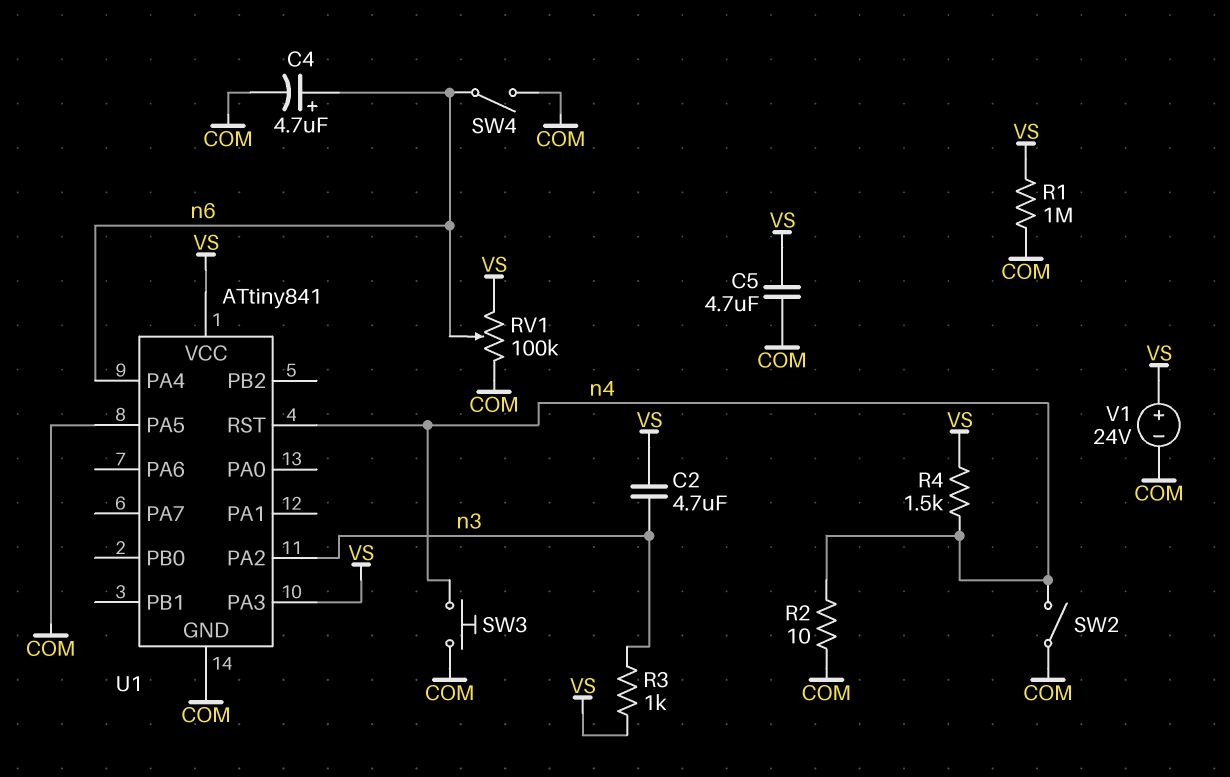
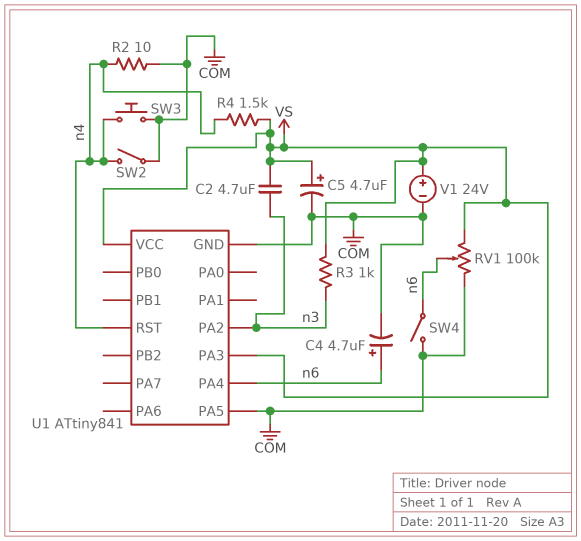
C5: 4.7uF (COM, VS) -> 4.7uF (plus VS, minus COM)
R1: 1M (COM, VS) -> none

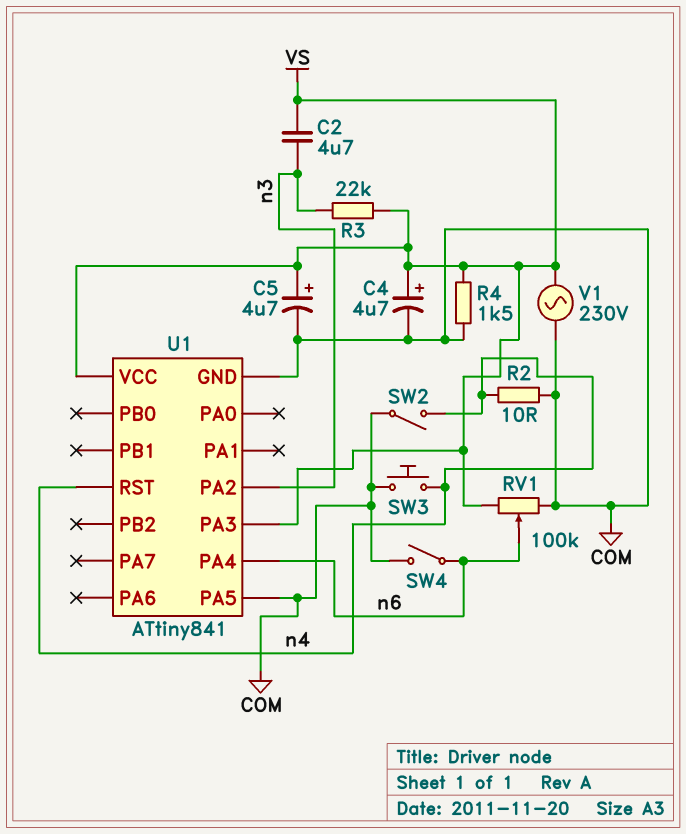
C4: 4.7uF (plus n6, minus COM) -> 4.7uF (plus VS, minus COM)
R3: 1k (VS, n3) -> 22k (VS, n3)
R4: 1.5k (VS, n4) -> 1.5k (COM, VS)
V1: 24V (plus VS, minus COM) -> AC 230V (COM, VS)

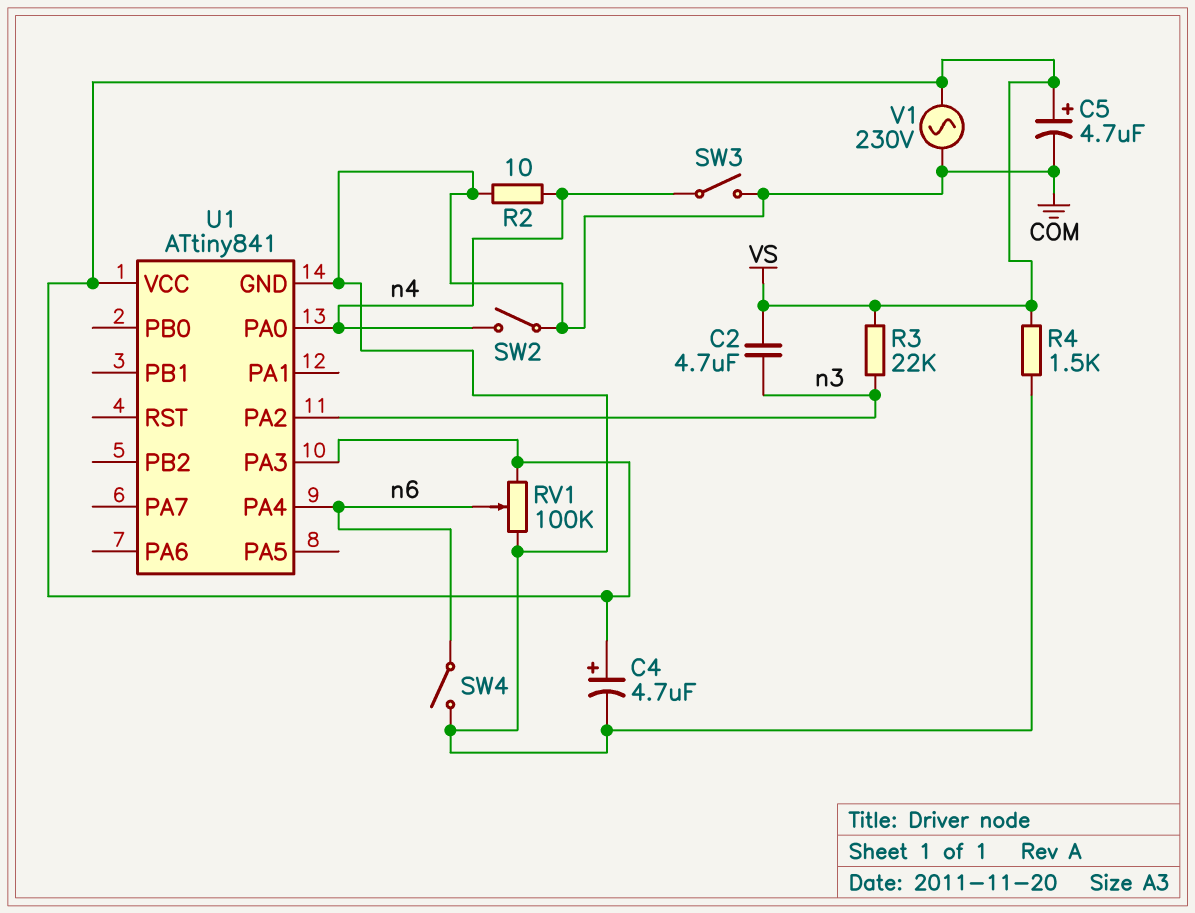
SW3: button (COM, n4) -> switch (COM, n4)
U1 pin PA0: none -> n4
U1 pin PA5: COM -> none
U1 pin RST: n4 -> none

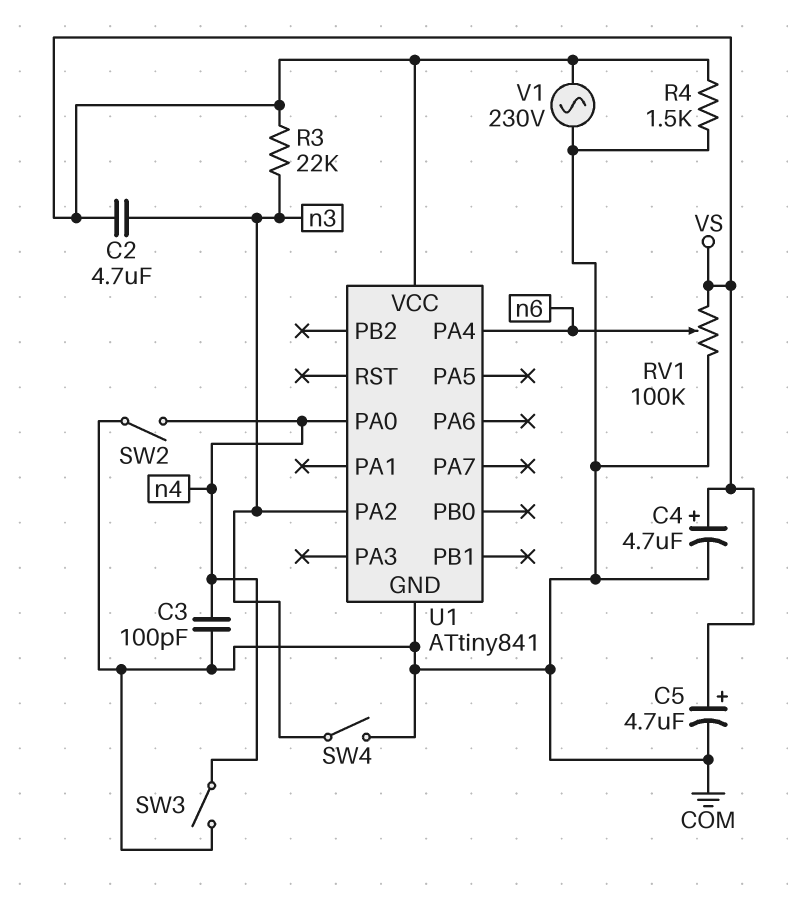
C3: none -> 100pF (COM, n4)
R2: 10 (COM, n4) -> none
SW4: switch (COM, n6) -> switch (COM, n3)
U1 pin PA3: VS -> none

